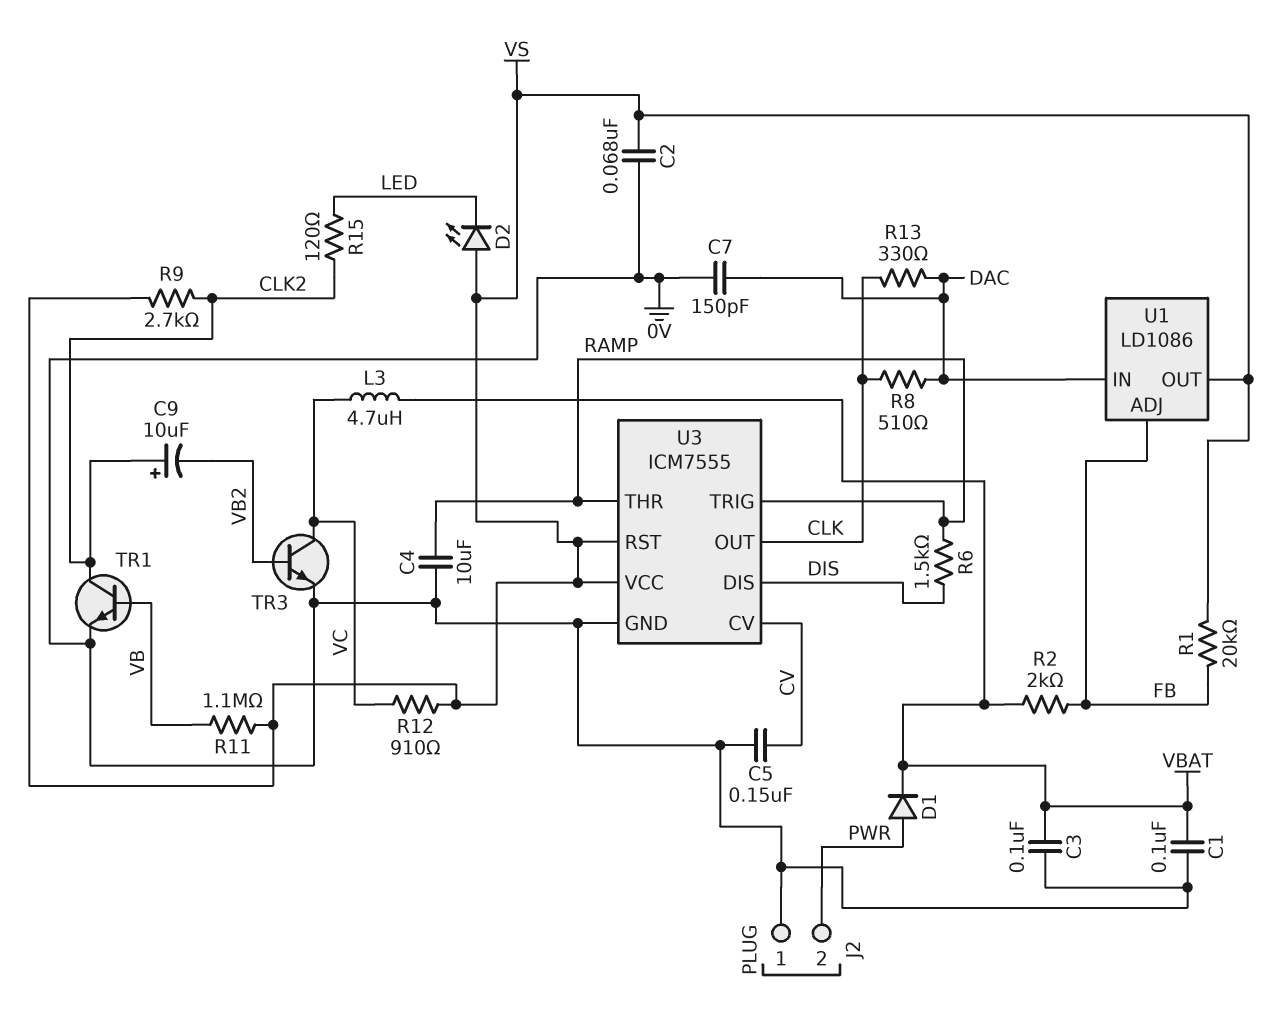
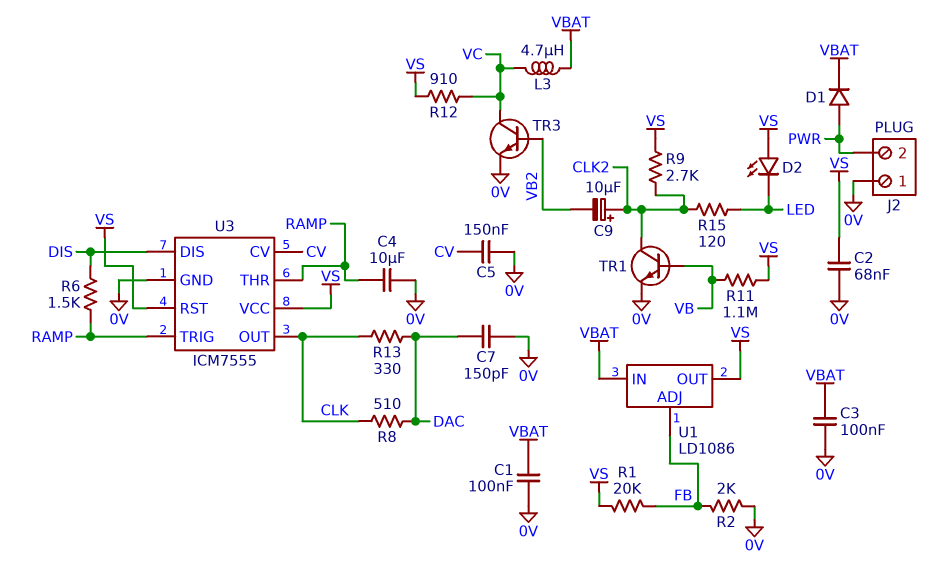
R2: 2k (FB, VBAT) -> 2k (0V, FB)
U1 pin IN: DAC -> VBAT

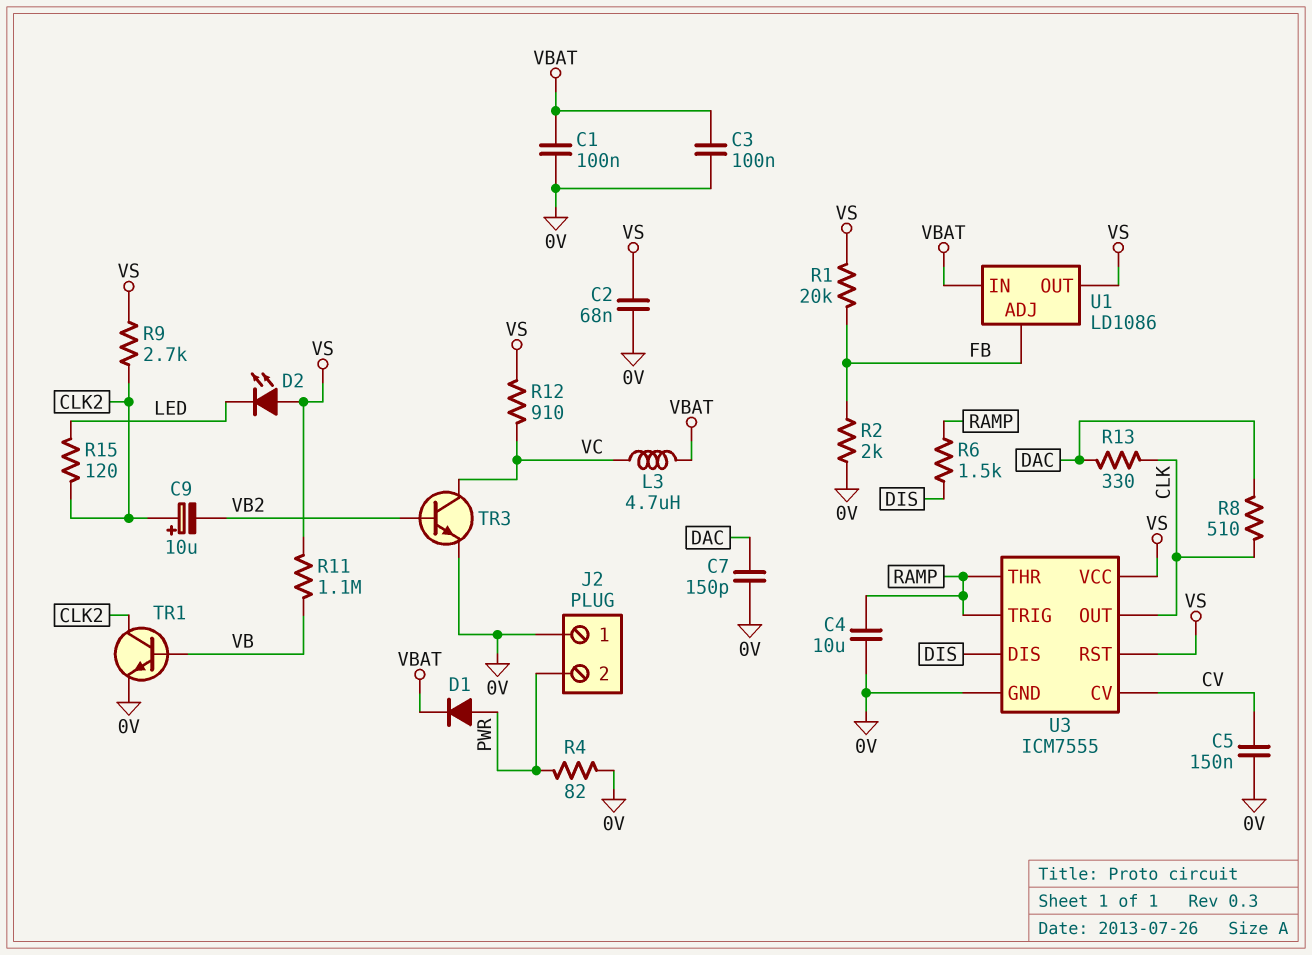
R4: none -> 82 (0V, PWR)

